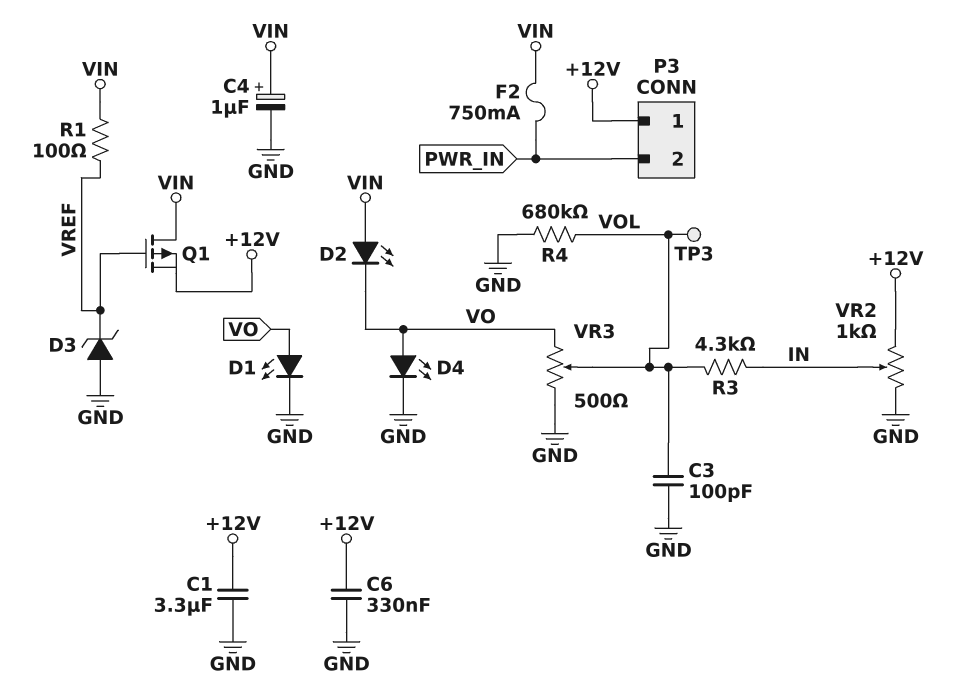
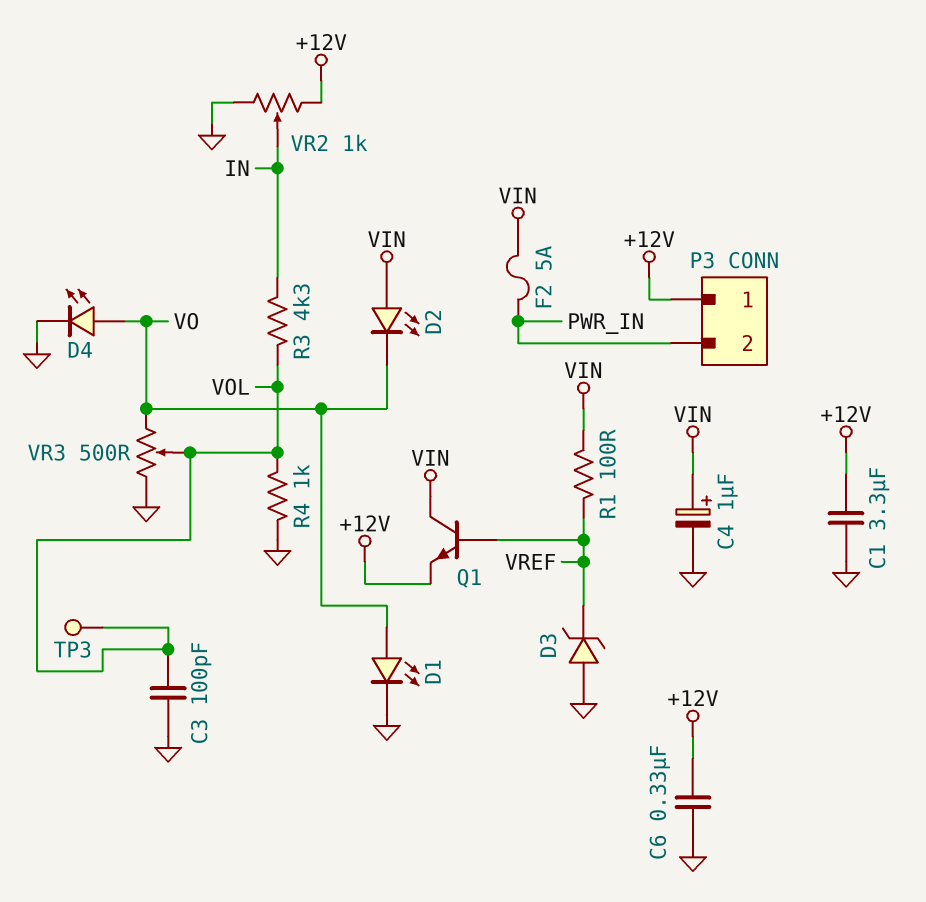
F2: 750mA (PWR_IN, VIN) -> 5A (PWR_IN, VIN)
Q1: PMOS (G VREF, D VIN, S +12V) -> NPN (B VREF, C VIN, E +12V)
R4: 680k (GND, VOL) -> 1k (GND, VOL)

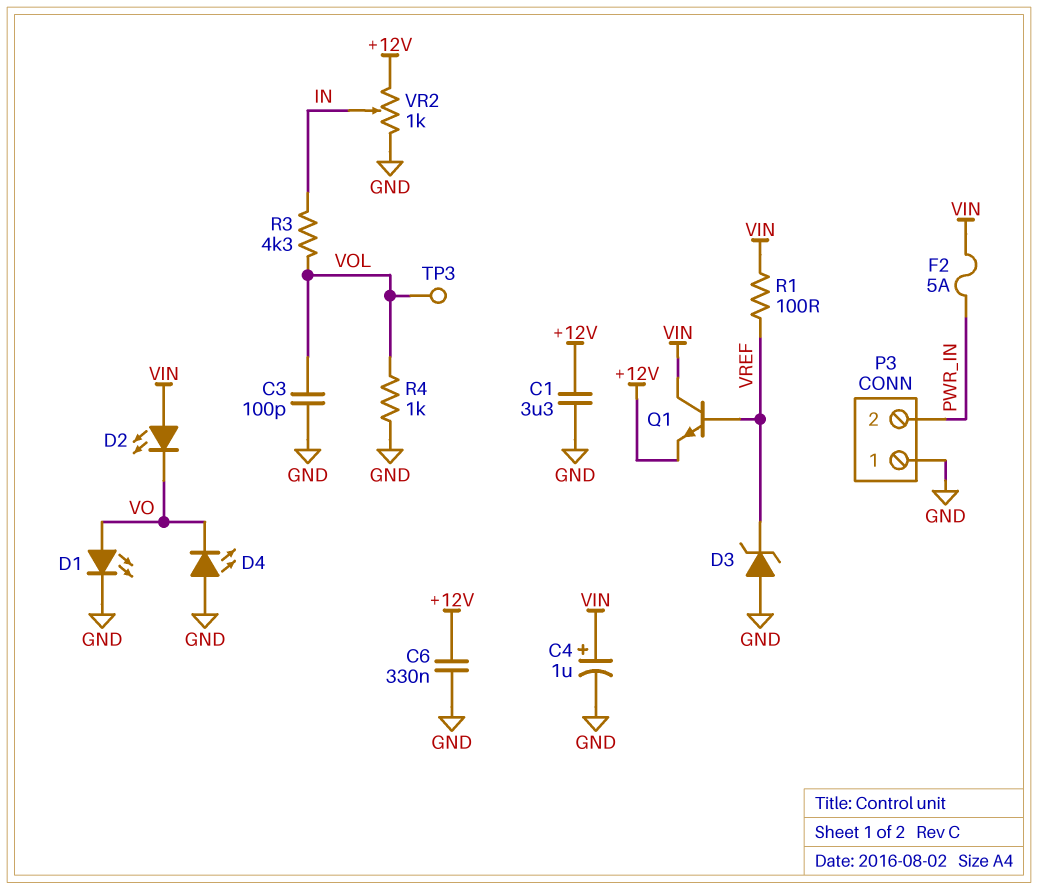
D4: LED (A VO, K GND) -> LED (A GND, K VO)
P3 pin 1: +12V -> GND
VR3: 500 (GND, VO, wiper VOL) -> none

